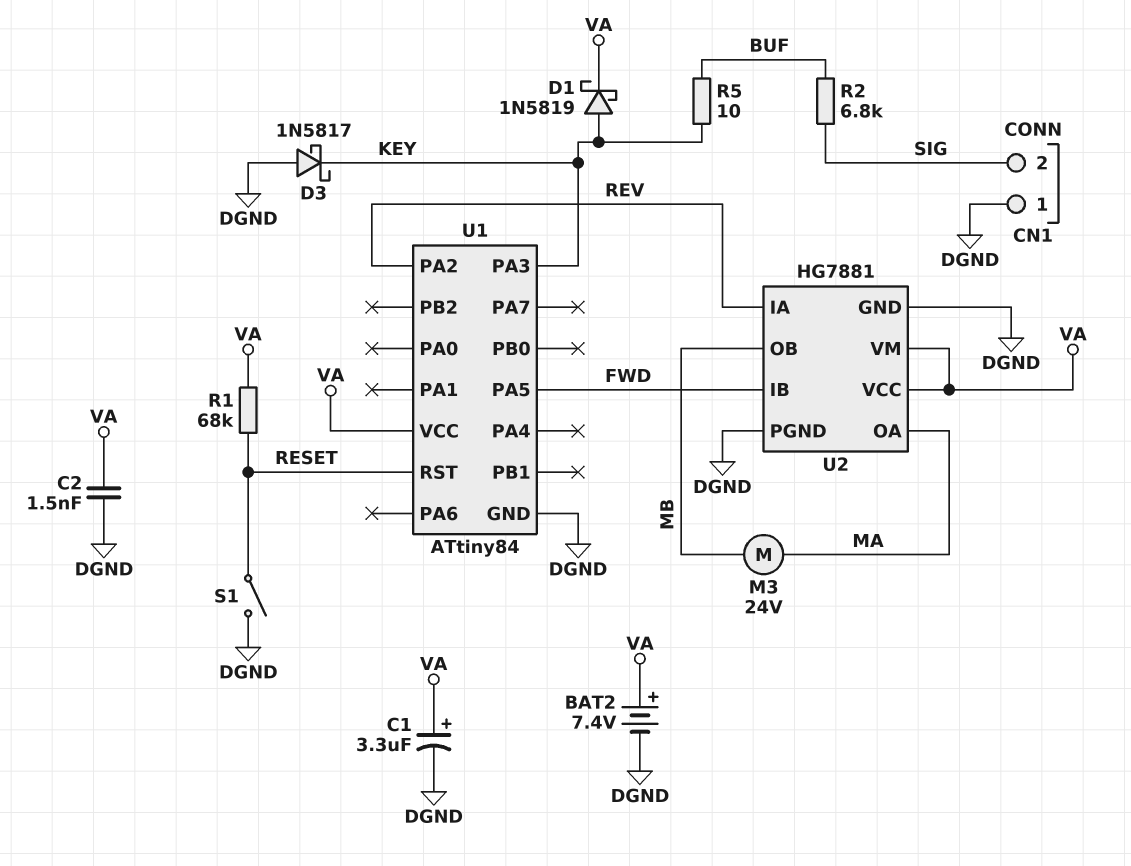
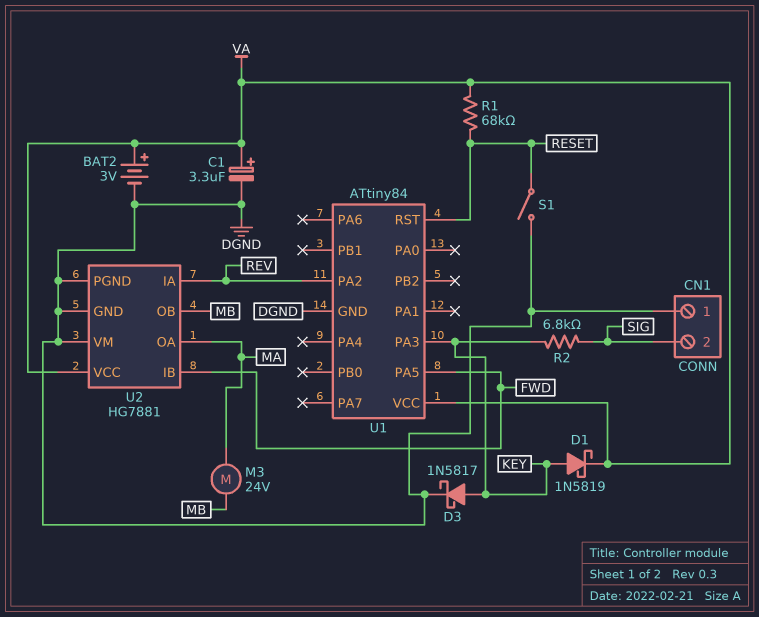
BAT2: 7.4V (plus VA, minus DGND) -> 3V (plus VA, minus DGND)
C2: 1.5nF (DGND, VA) -> none
D3: schottky 1N5817 (A DGND, K KEY) -> schottky 1N5817 (A KEY, K DGND)
R2: 6.8k (BUF, SIG) -> 6.8k (KEY, SIG)
R5: 10 (BUF, KEY) -> none
U2 pin VM: VA -> DGND

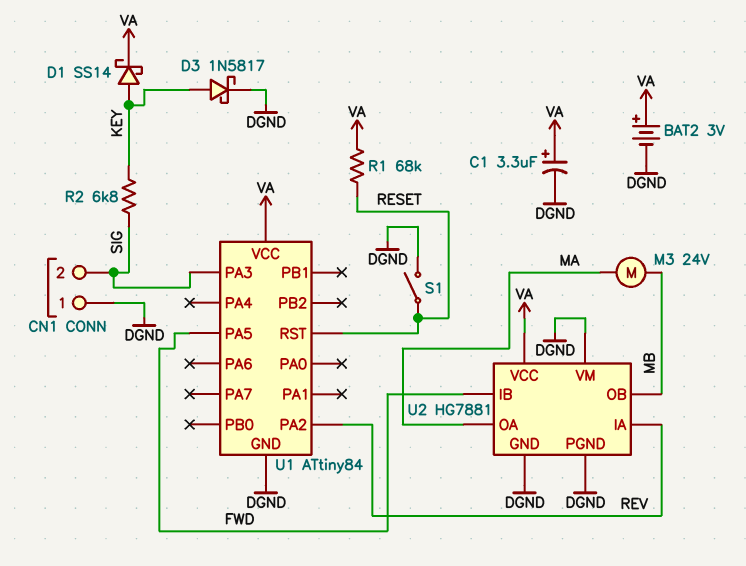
D1: schottky 1N5819 (A KEY, K VA) -> schottky SS14 (A KEY, K VA)
U1 pin PA3: KEY -> SIG

